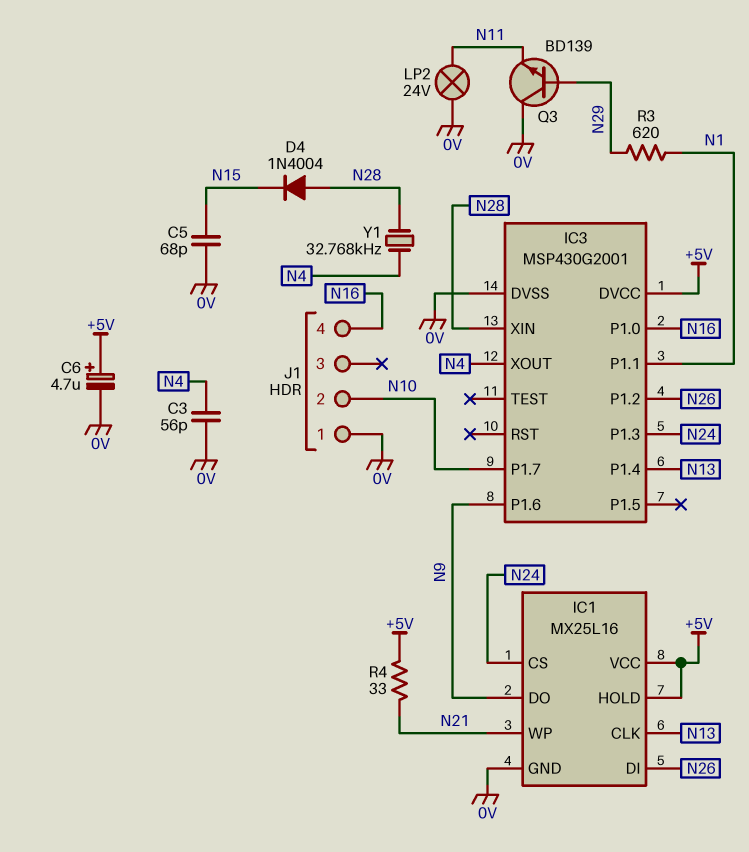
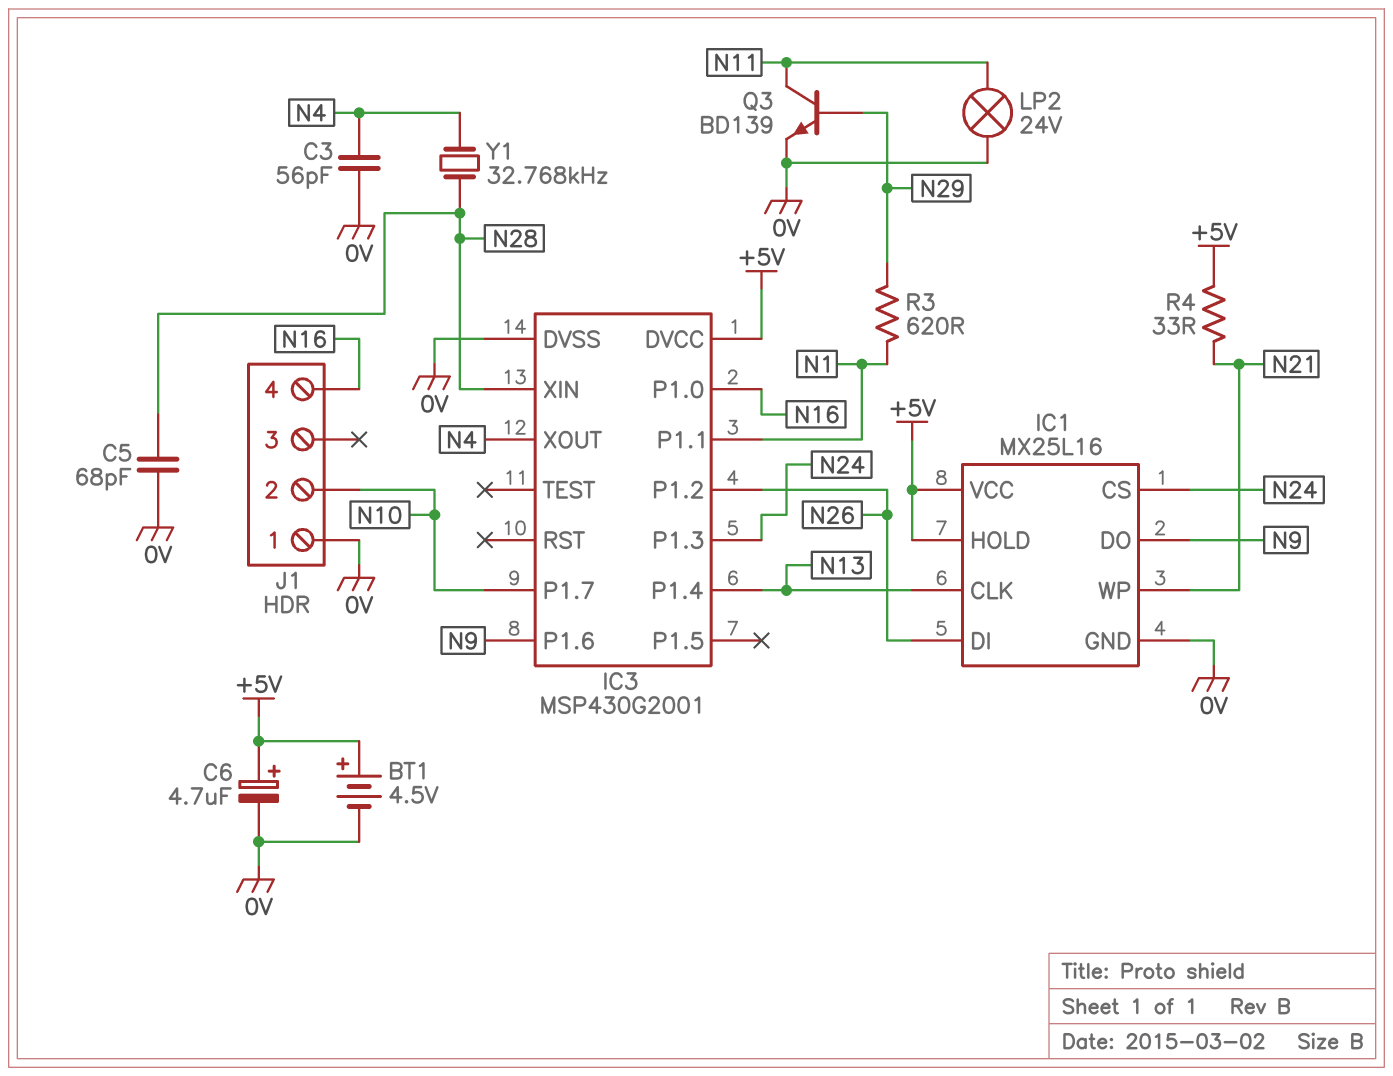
BT1: none -> 4.5V (plus +5V, minus 0V)
C5: 68pF (0V, N15) -> 68pF (0V, N28)
D4: diode 1N4004 (A N28, K N15) -> none
Q3: NPN BD139 (B N29, C 0V, E N11) -> NPN BD139 (B N29, C N11, E 0V)

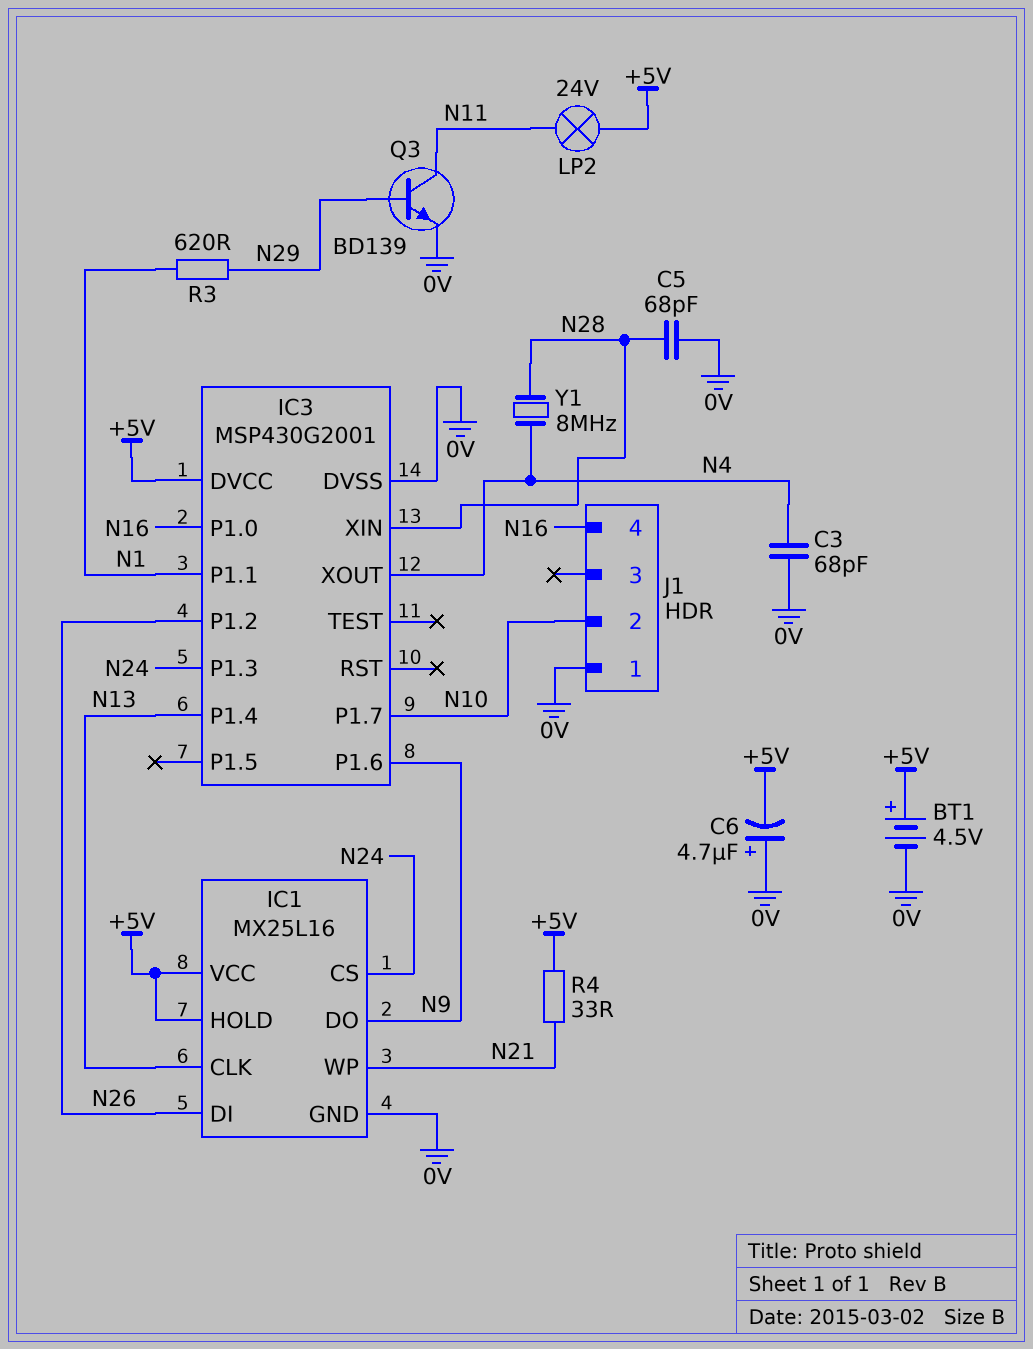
C3: 56pF (0V, N4) -> 68pF (0V, N4)
C6: 4.7uF (plus +5V, minus 0V) -> 4.7uF (plus 0V, minus +5V)
LP2: lamp 24V (0V, N11) -> lamp 24V (+5V, N11)
Y1: 32.768kHz (N4, N28) -> 8MHz (N4, N28)

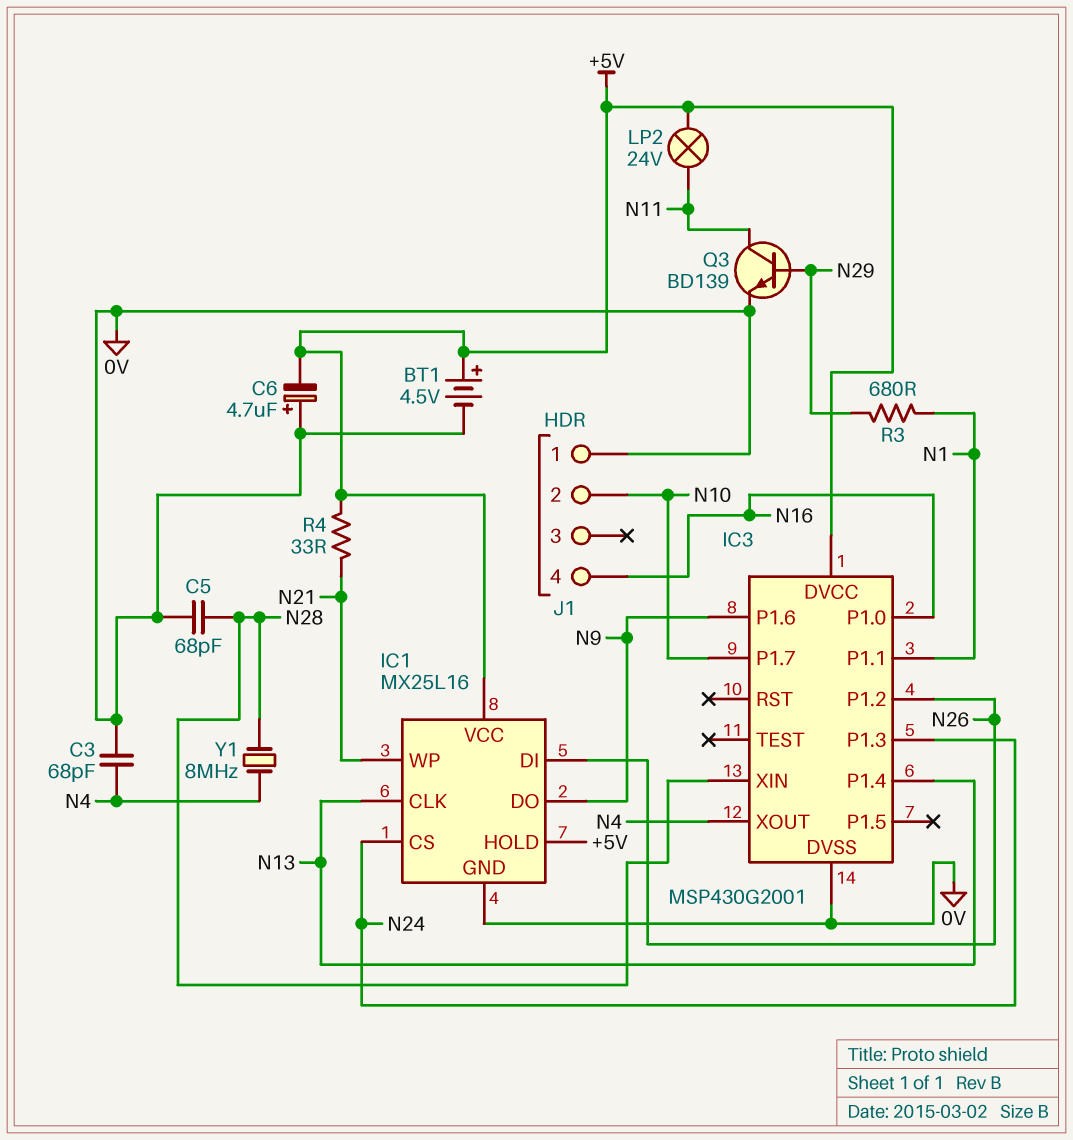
R3: 620 (N1, N29) -> 680 (N1, N29)

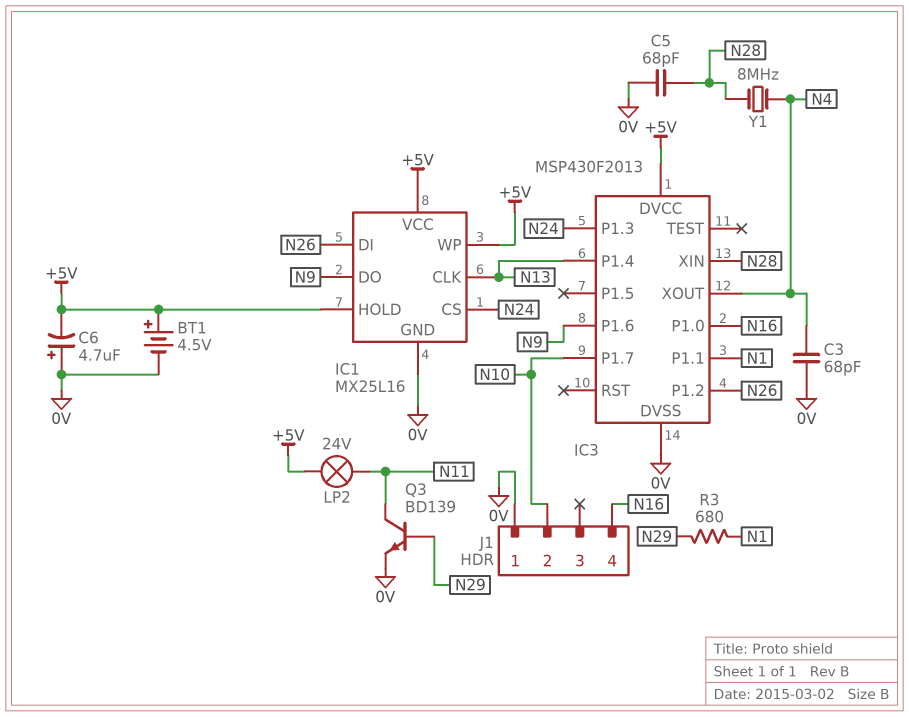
IC1 pin WP: N21 -> +5V
IC3: MSP430G2001 -> MSP430F2013
R4: 33 (+5V, N21) -> none

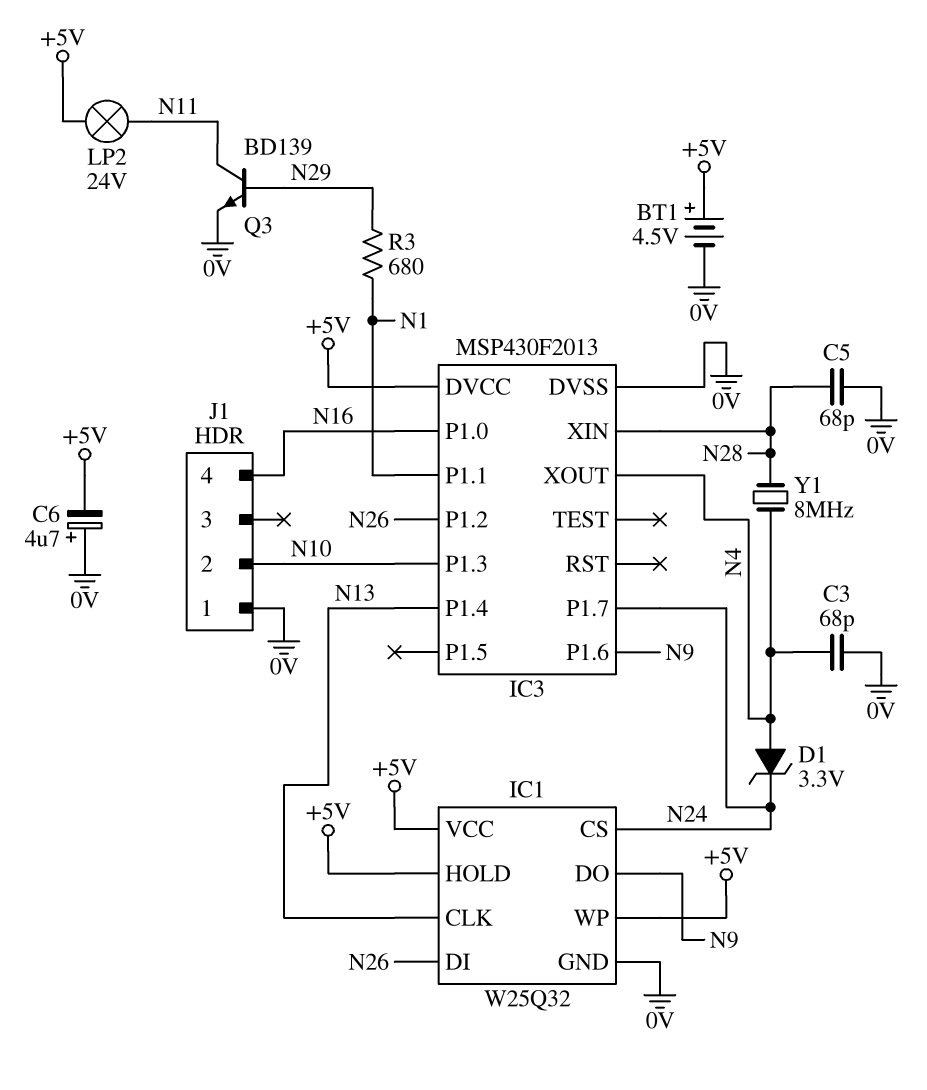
D1: none -> zener 3.3V (A N4, K N24)
IC1: MX25L16 -> W25Q32
IC3 pin P1.3: N24 -> N10
IC3 pin P1.7: N10 -> N24

